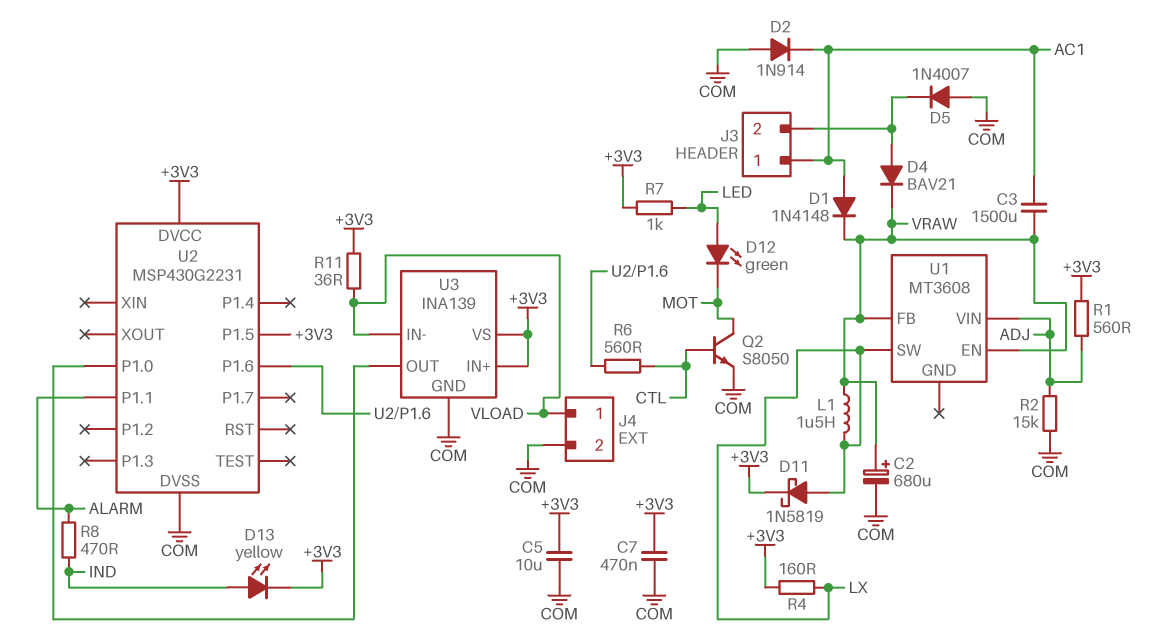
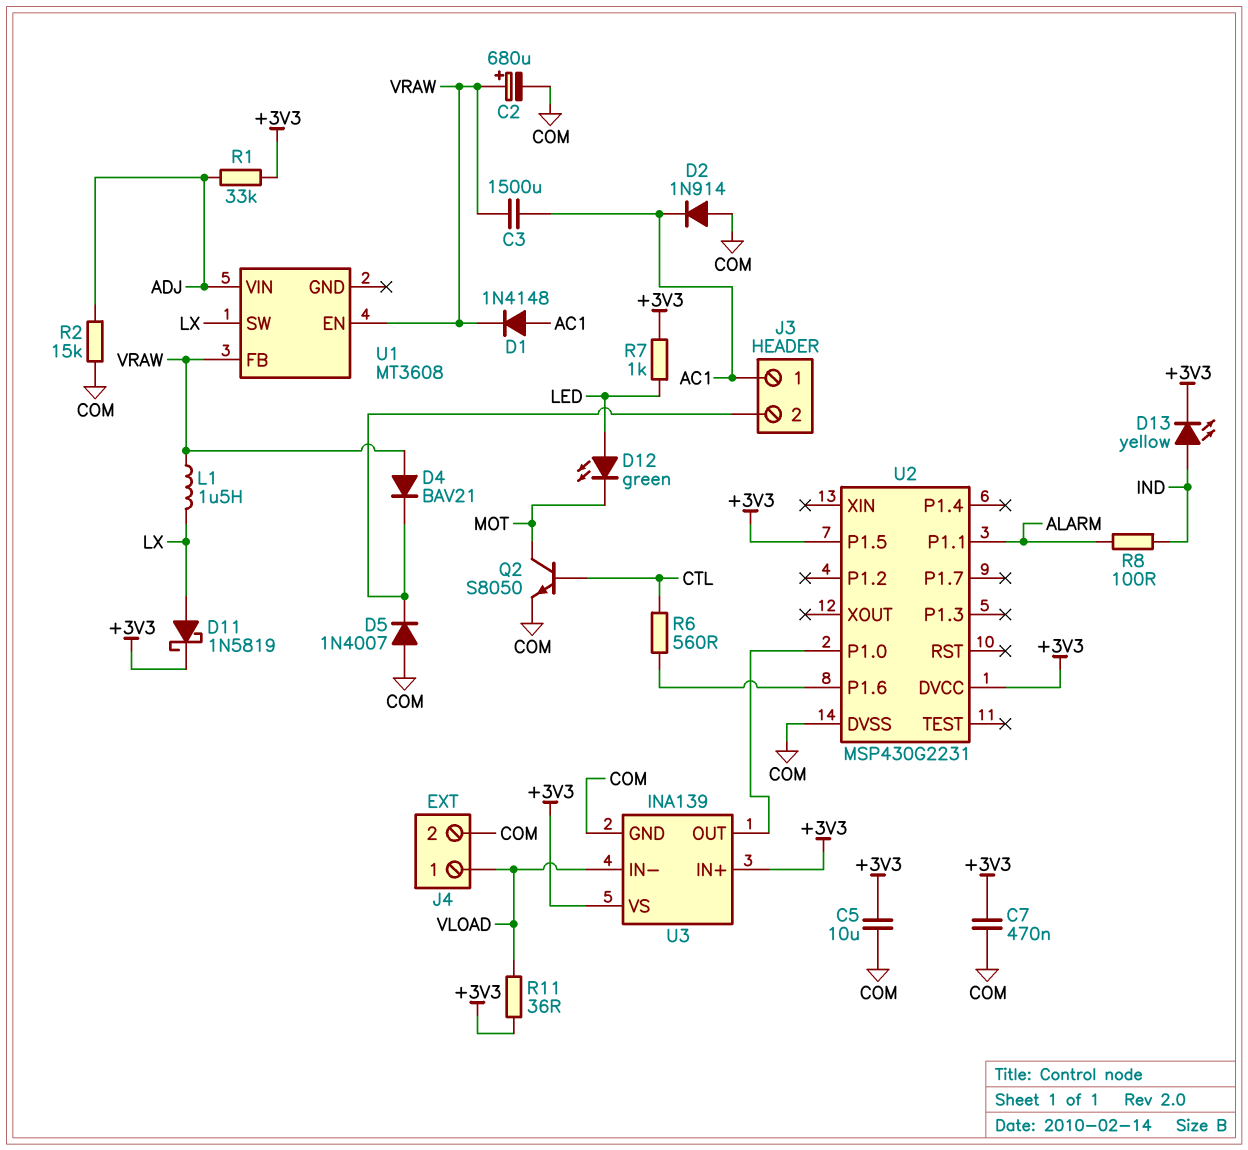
D4: diode BAV21 (A J3/2, K VRAW) -> diode BAV21 (A VRAW, K J3/2)
R1: 560 (+3V3, ADJ) -> 33k (+3V3, ADJ)
R4: 160 (+3V3, LX) -> none
R8: 470 (ALARM, IND) -> 100 (ALARM, IND)

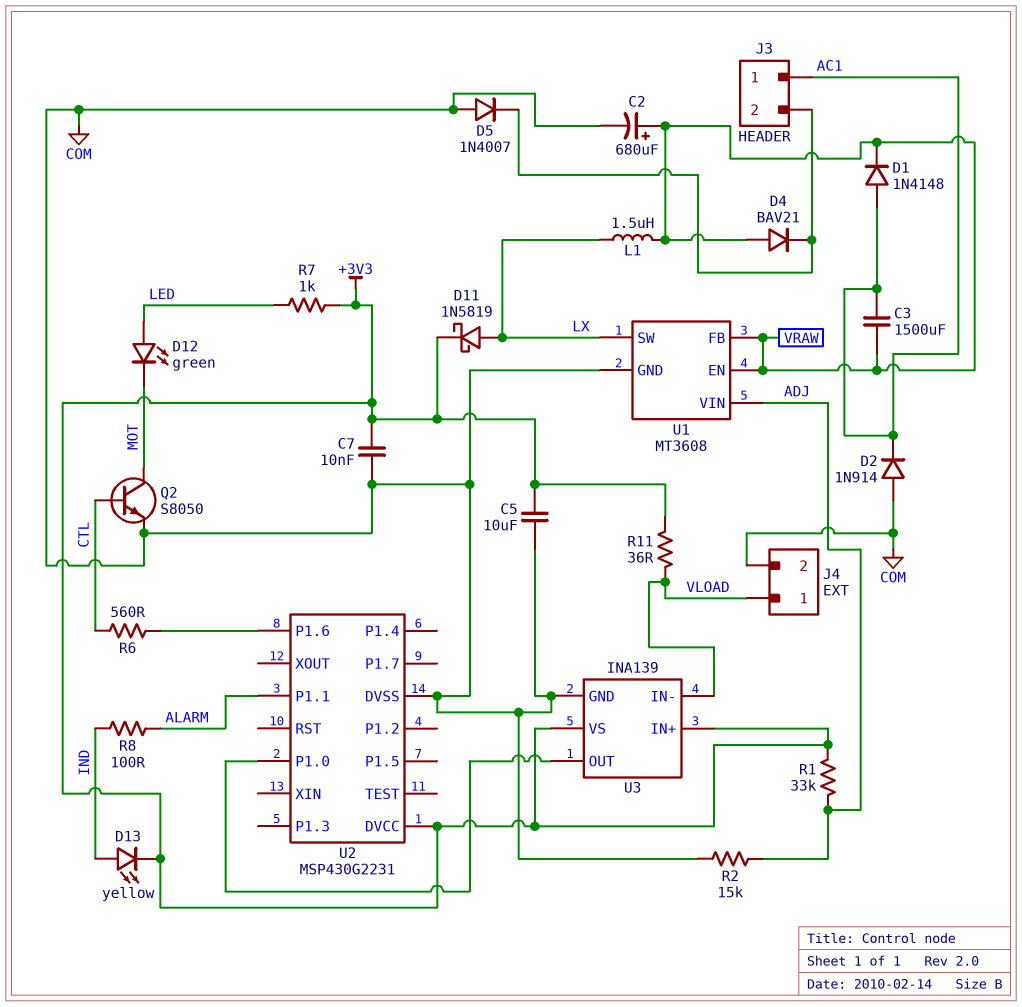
C7: 470nF (+3V3, COM) -> 10nF (+3V3, COM)
U1 pin GND: none -> COM
U2 pin P1.5: +3V3 -> none

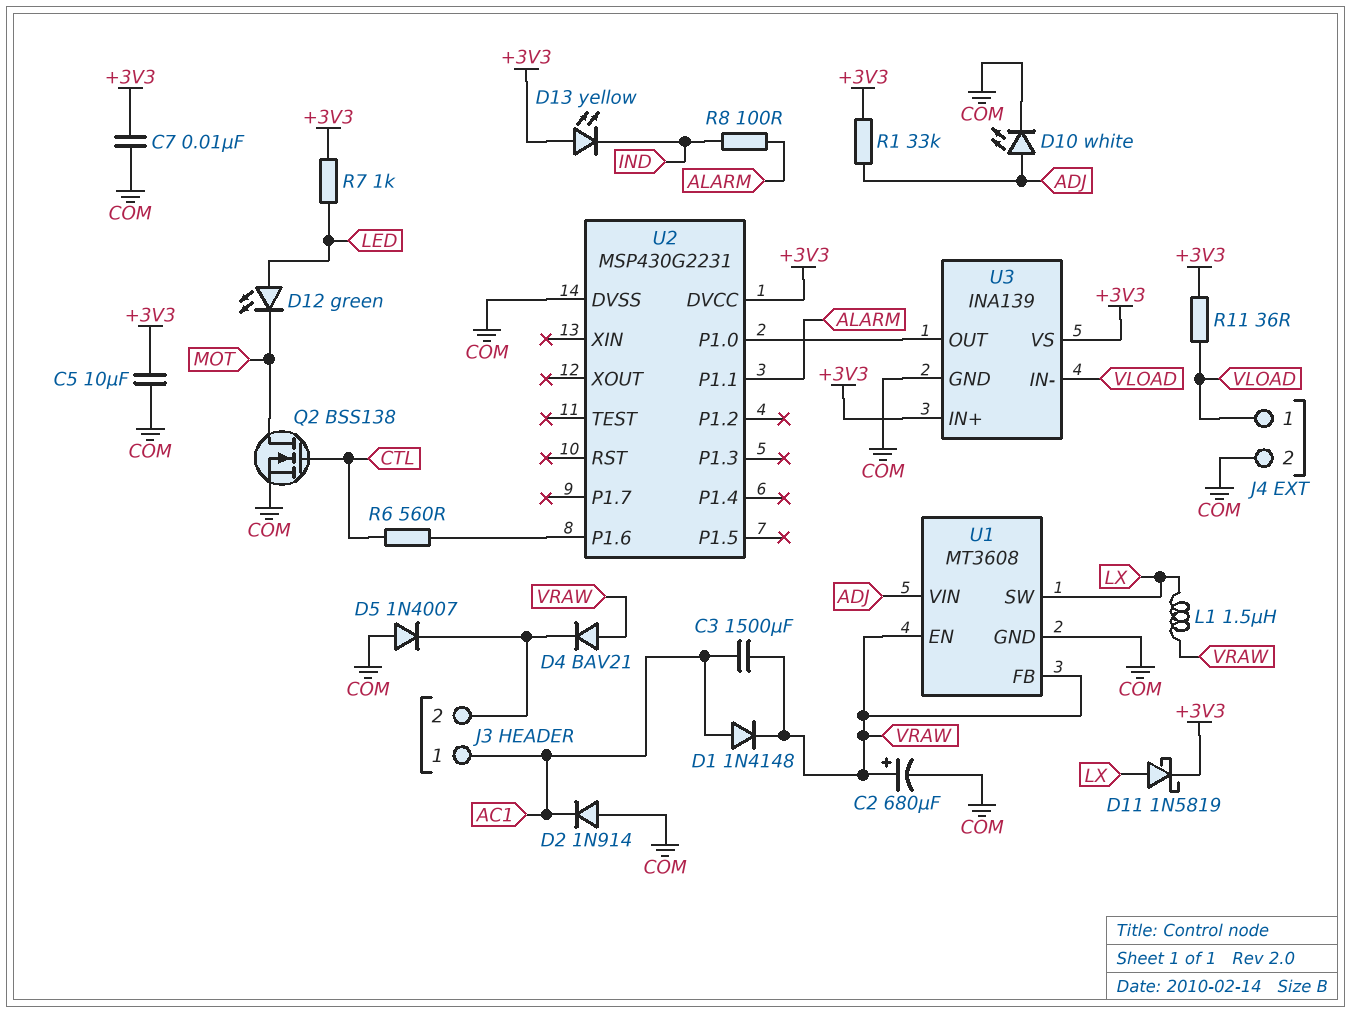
D10: none -> LED white (A ADJ, K COM)
D13: LED yellow (A IND, K +3V3) -> LED yellow (A +3V3, K IND)
Q2: NPN S8050 (B CTL, C MOT, E COM) -> NMOS BSS138 (G CTL, D MOT, S COM)
R2: 15k (ADJ, COM) -> none

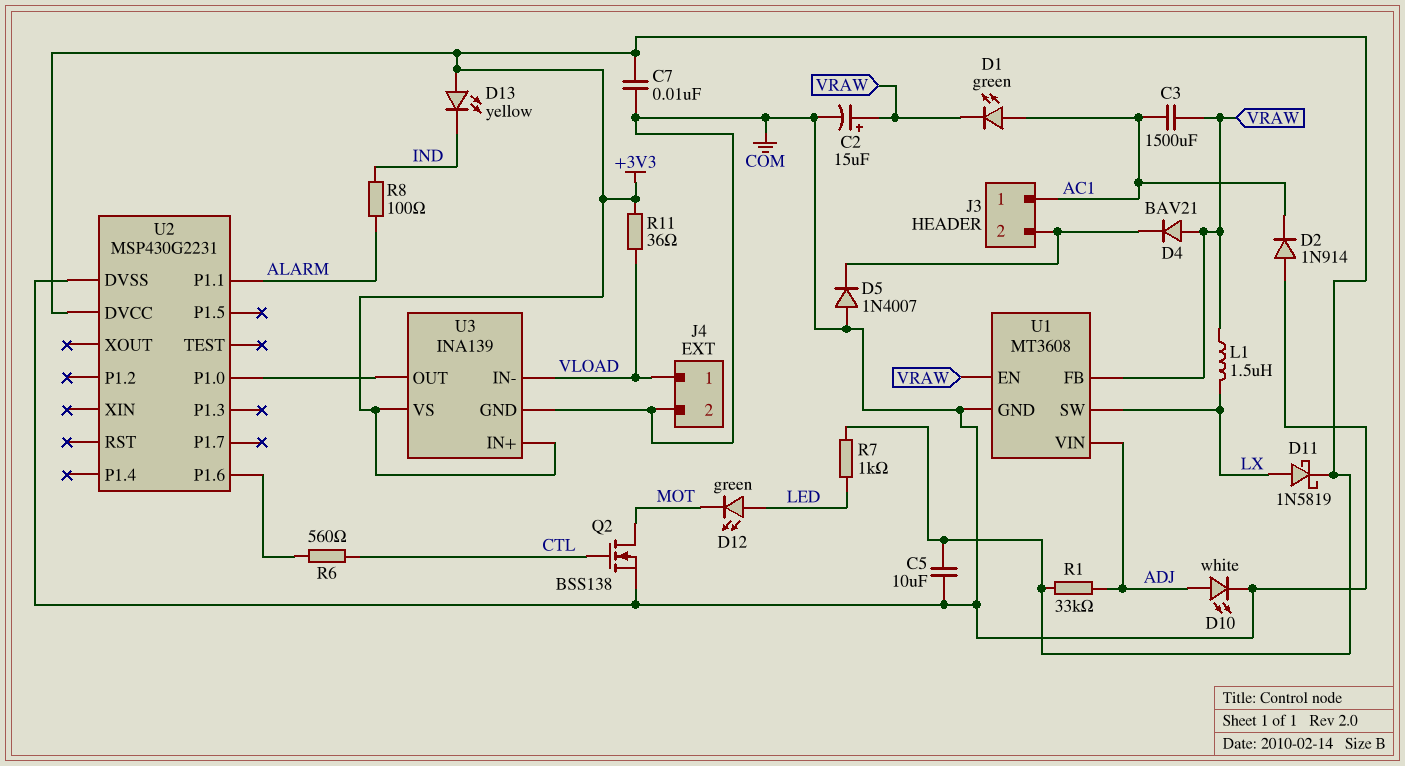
C2: 680uF (plus VRAW, minus COM) -> 15uF (plus VRAW, minus COM)
D1: diode 1N4148 (A AC1, K VRAW) -> LED green (A AC1, K VRAW)

